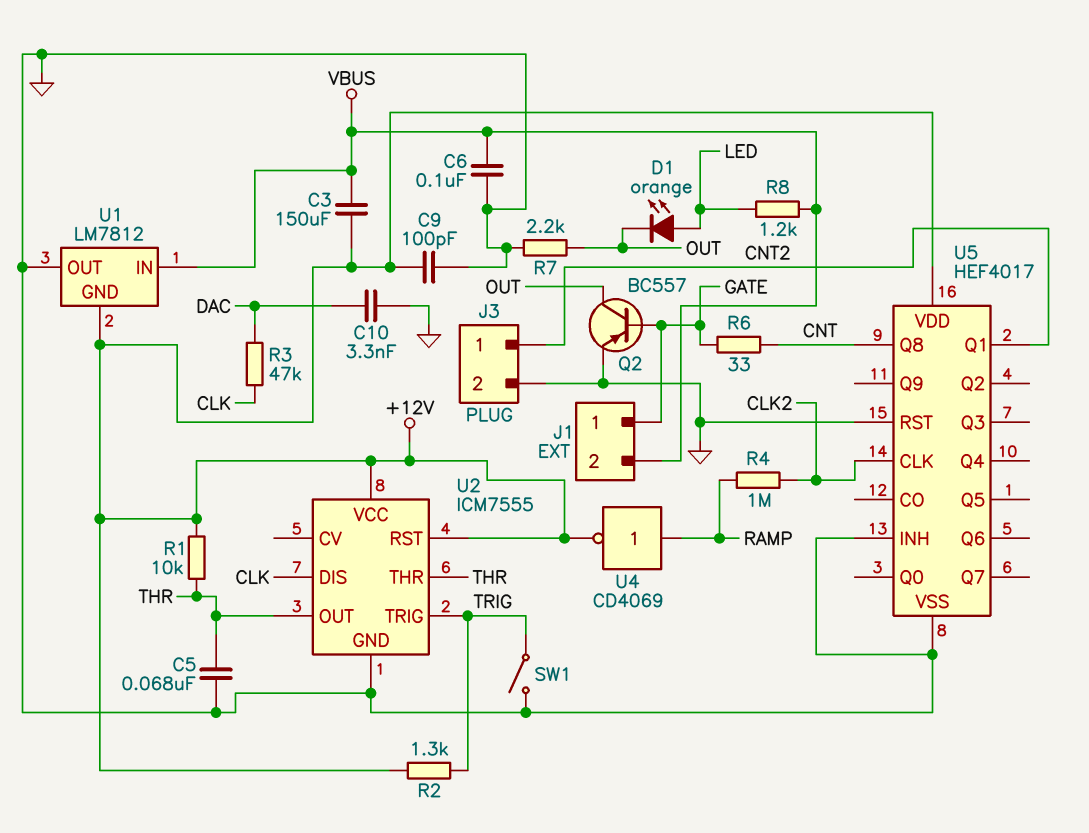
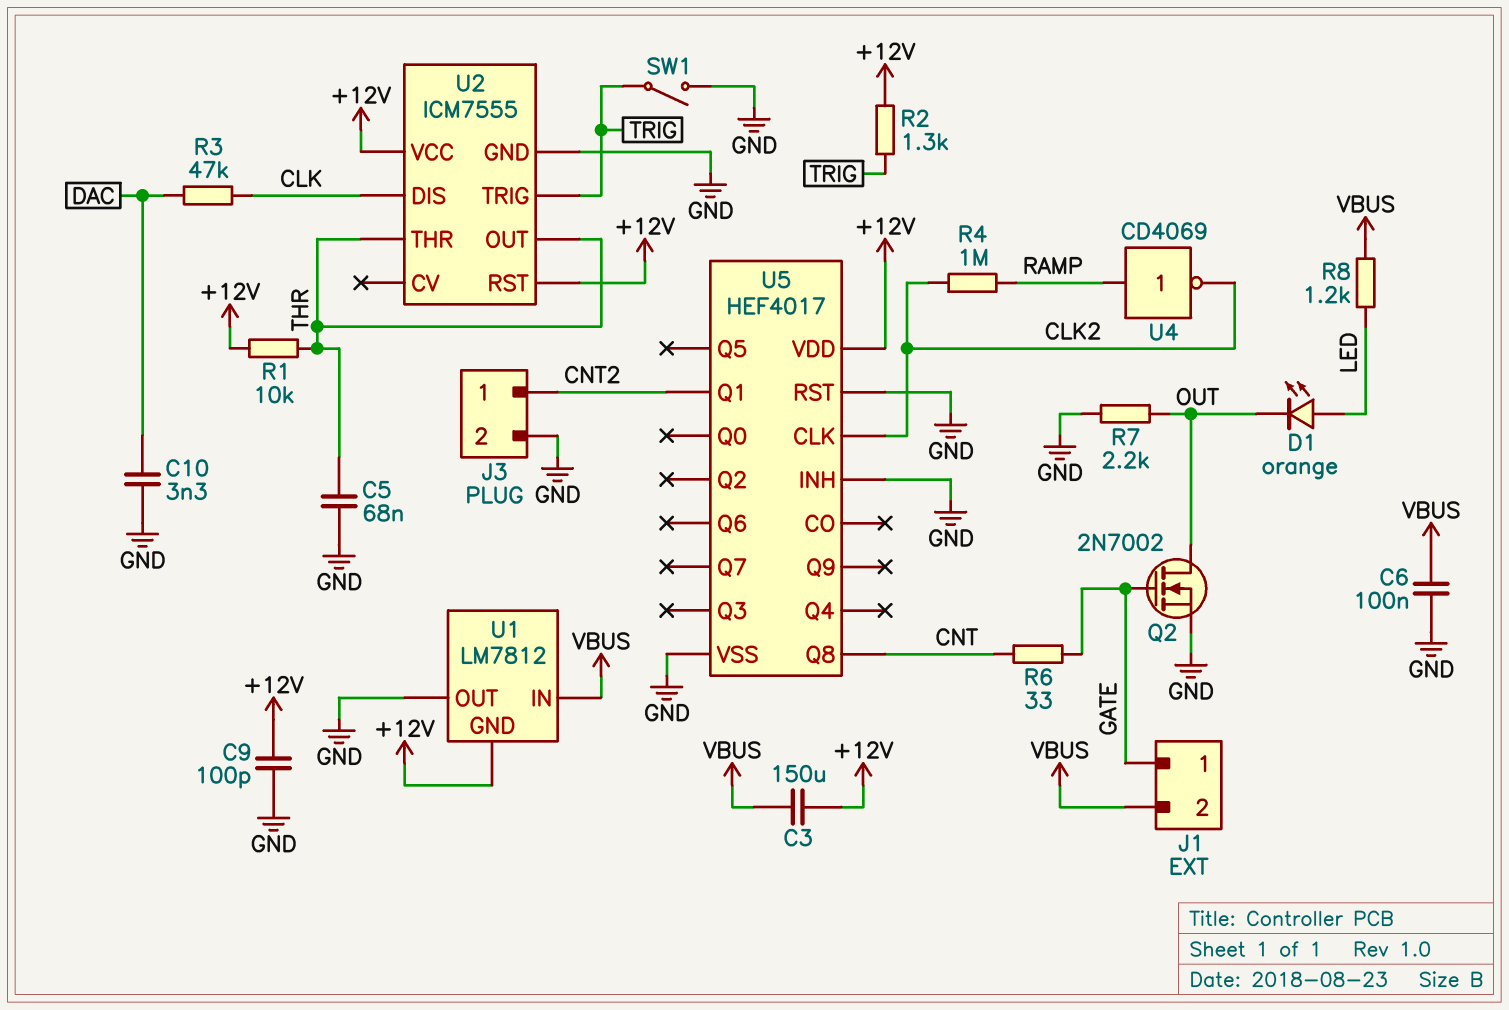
Q2: PNP BC557 (B GATE, C OUT, E GND) -> NMOS 2N7002 (G GATE, D OUT, S GND)
U4: NOT CD4069 (in RAMP, out +12V) -> NOT CD4069 (in RAMP, out CLK2)

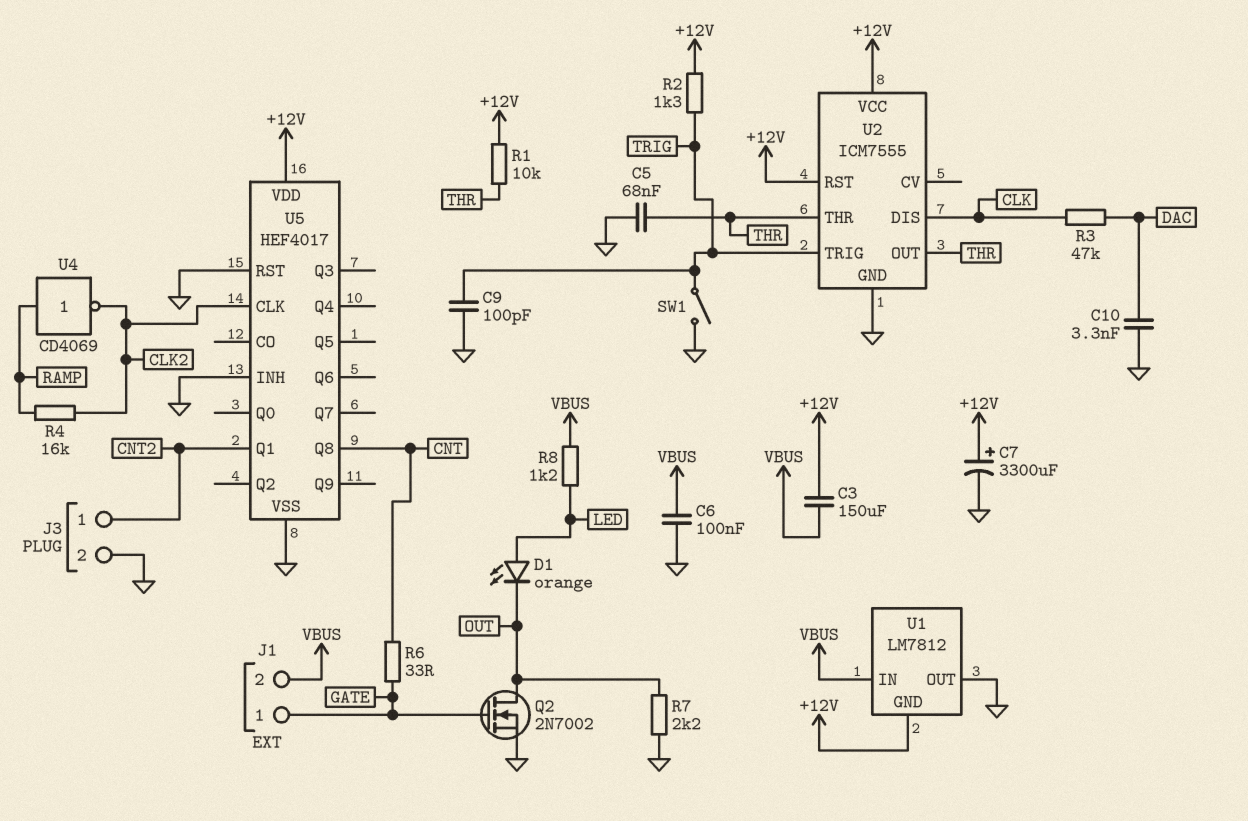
C7: none -> 3300uF (plus +12V, minus GND)
C9: 100pF (+12V, GND) -> 100pF (GND, TRIG)
R4: 1M (CLK2, RAMP) -> 16k (CLK2, RAMP)

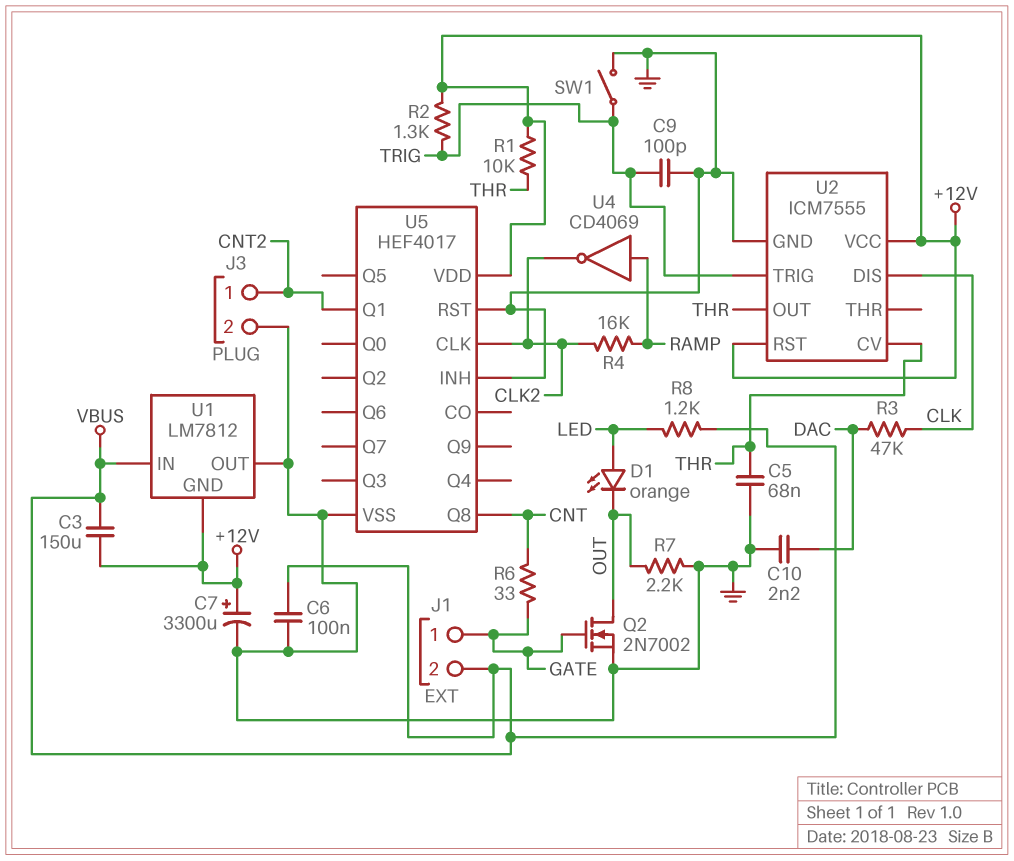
C10: 3.3nF (DAC, GND) -> 2.2nF (DAC, GND)
U2 pin CV: none -> THR
U2 pin THR: THR -> none

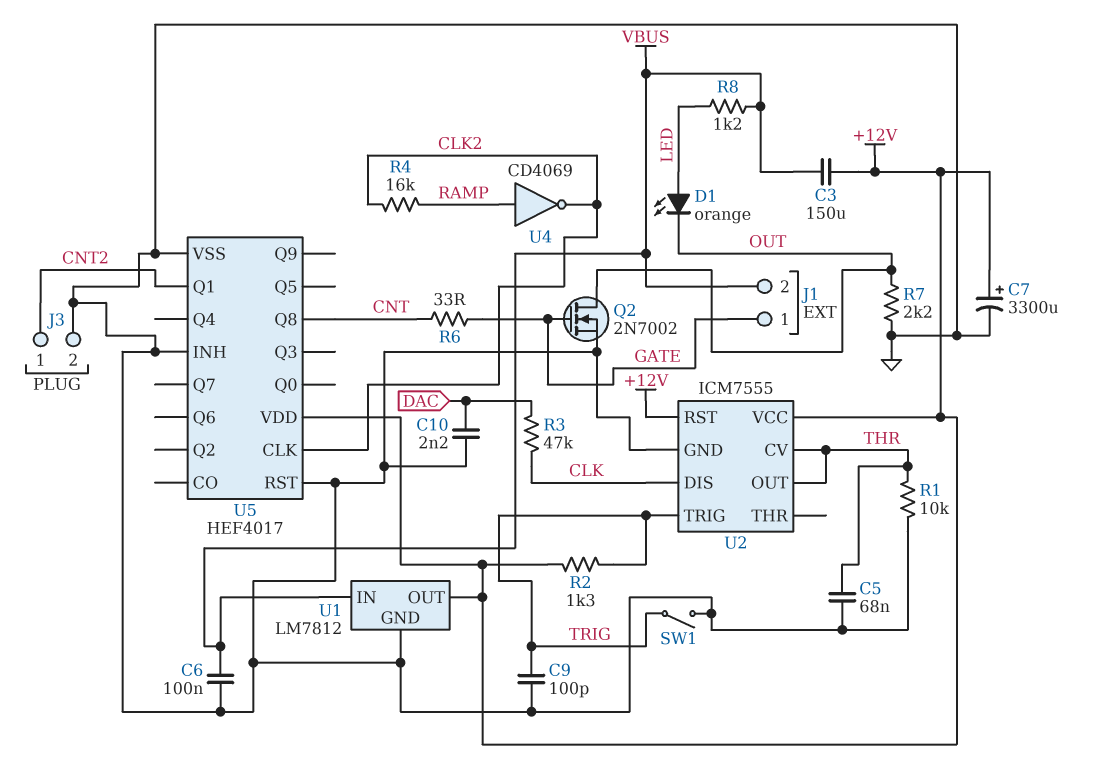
R1: 10k (+12V, THR) -> 10k (GND, THR)
U1 pin GND: +12V -> GND
U1 pin OUT: GND -> +12V

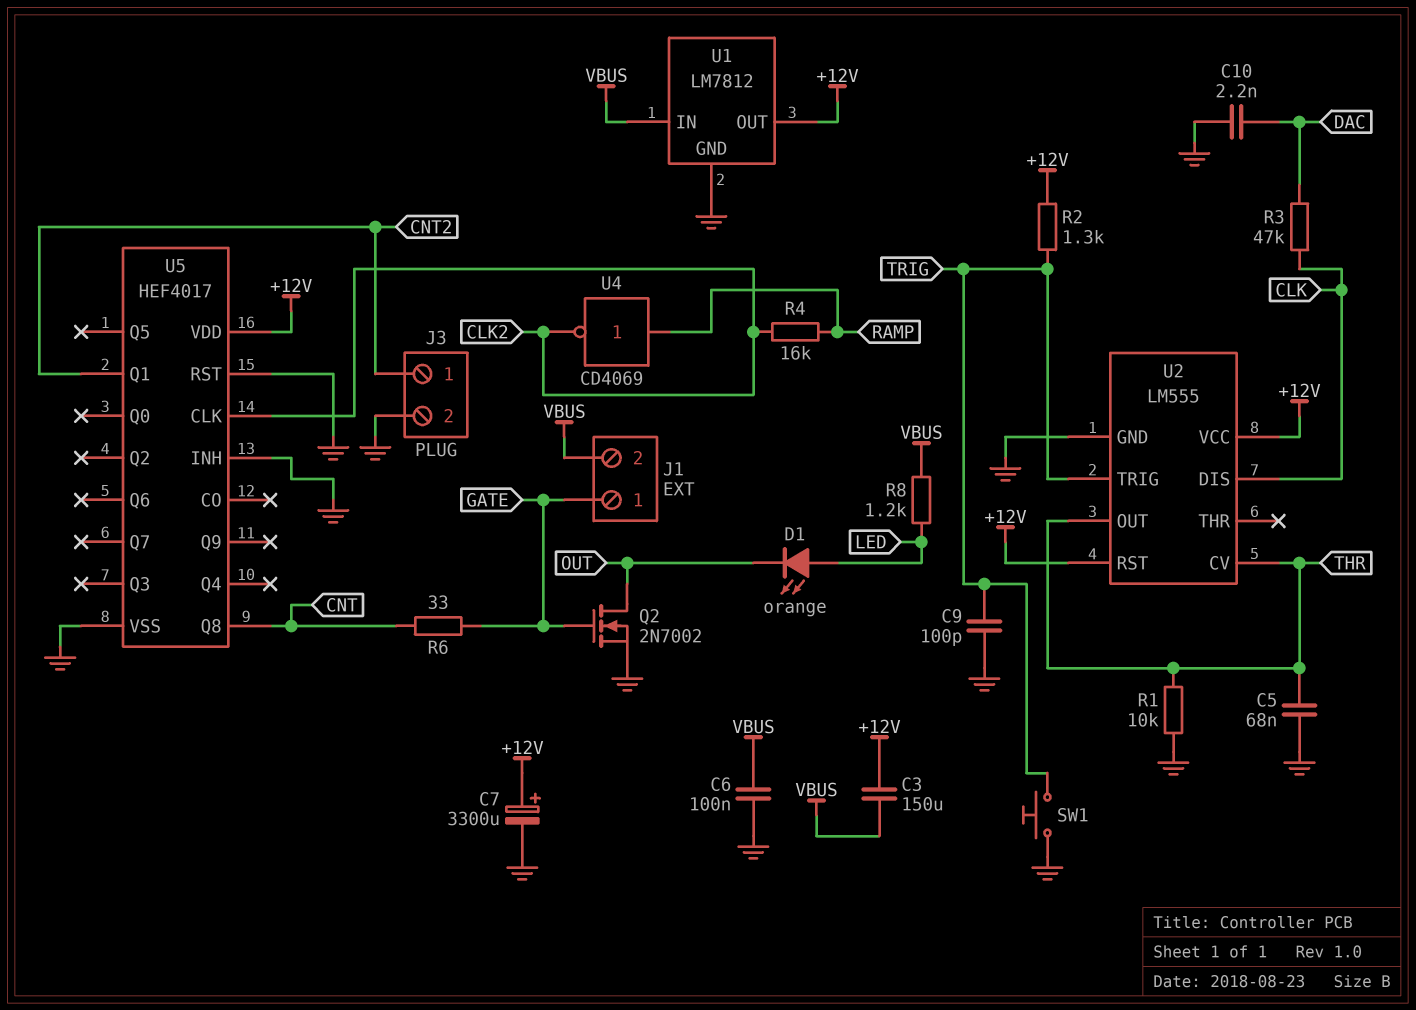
R7: 2.2k (GND, OUT) -> none
SW1: switch (GND, TRIG) -> button (GND, TRIG)
U2: ICM7555 -> LM555

